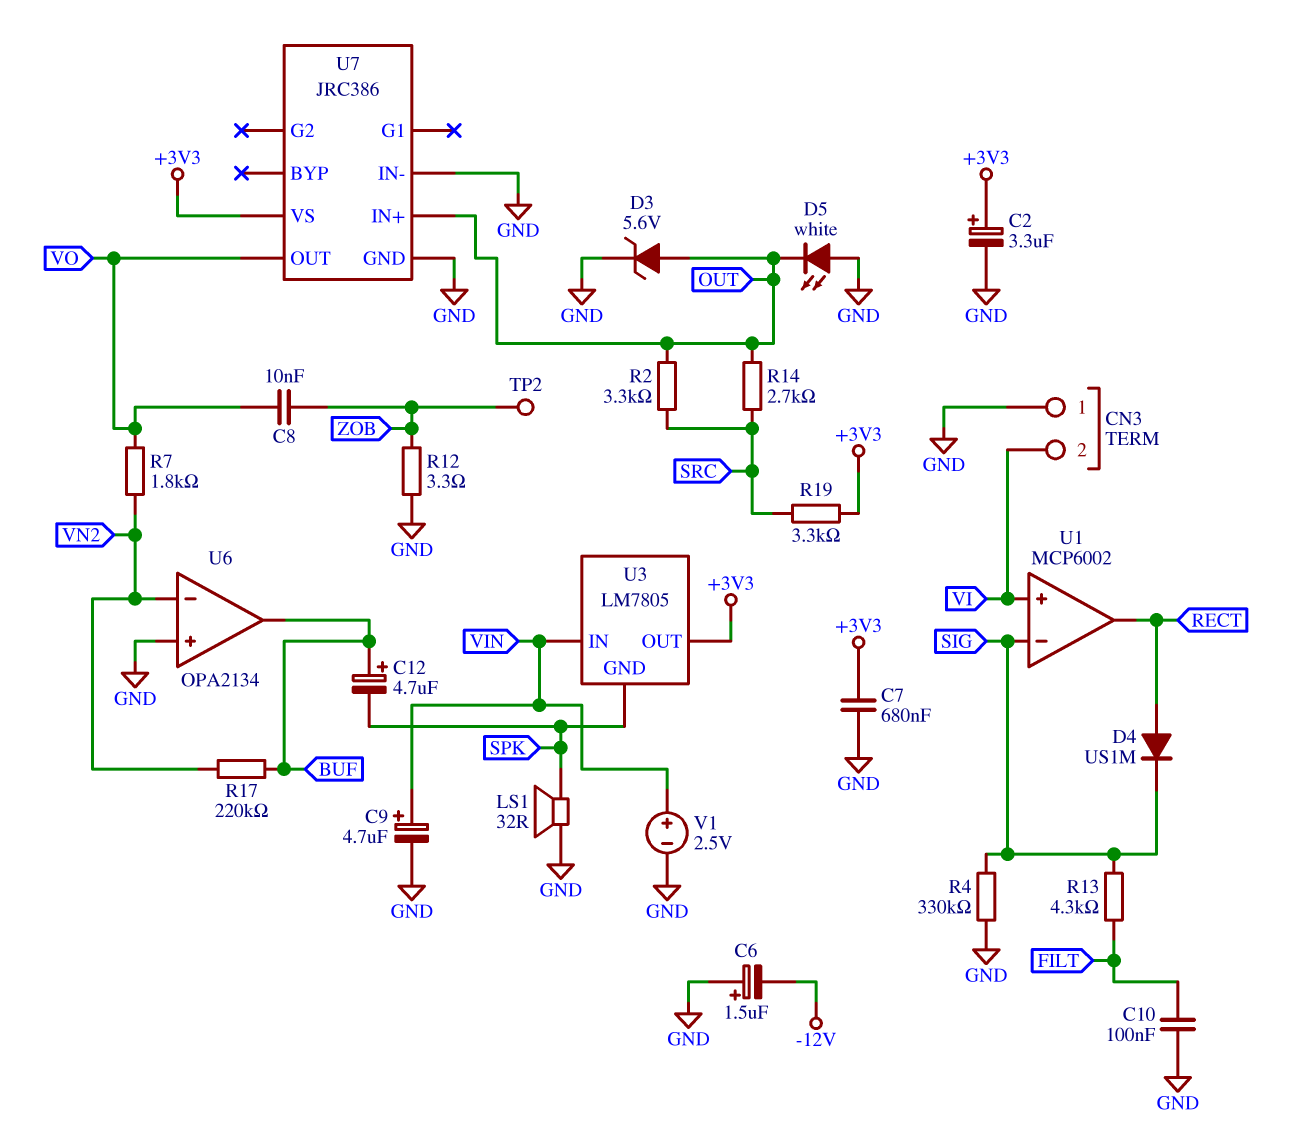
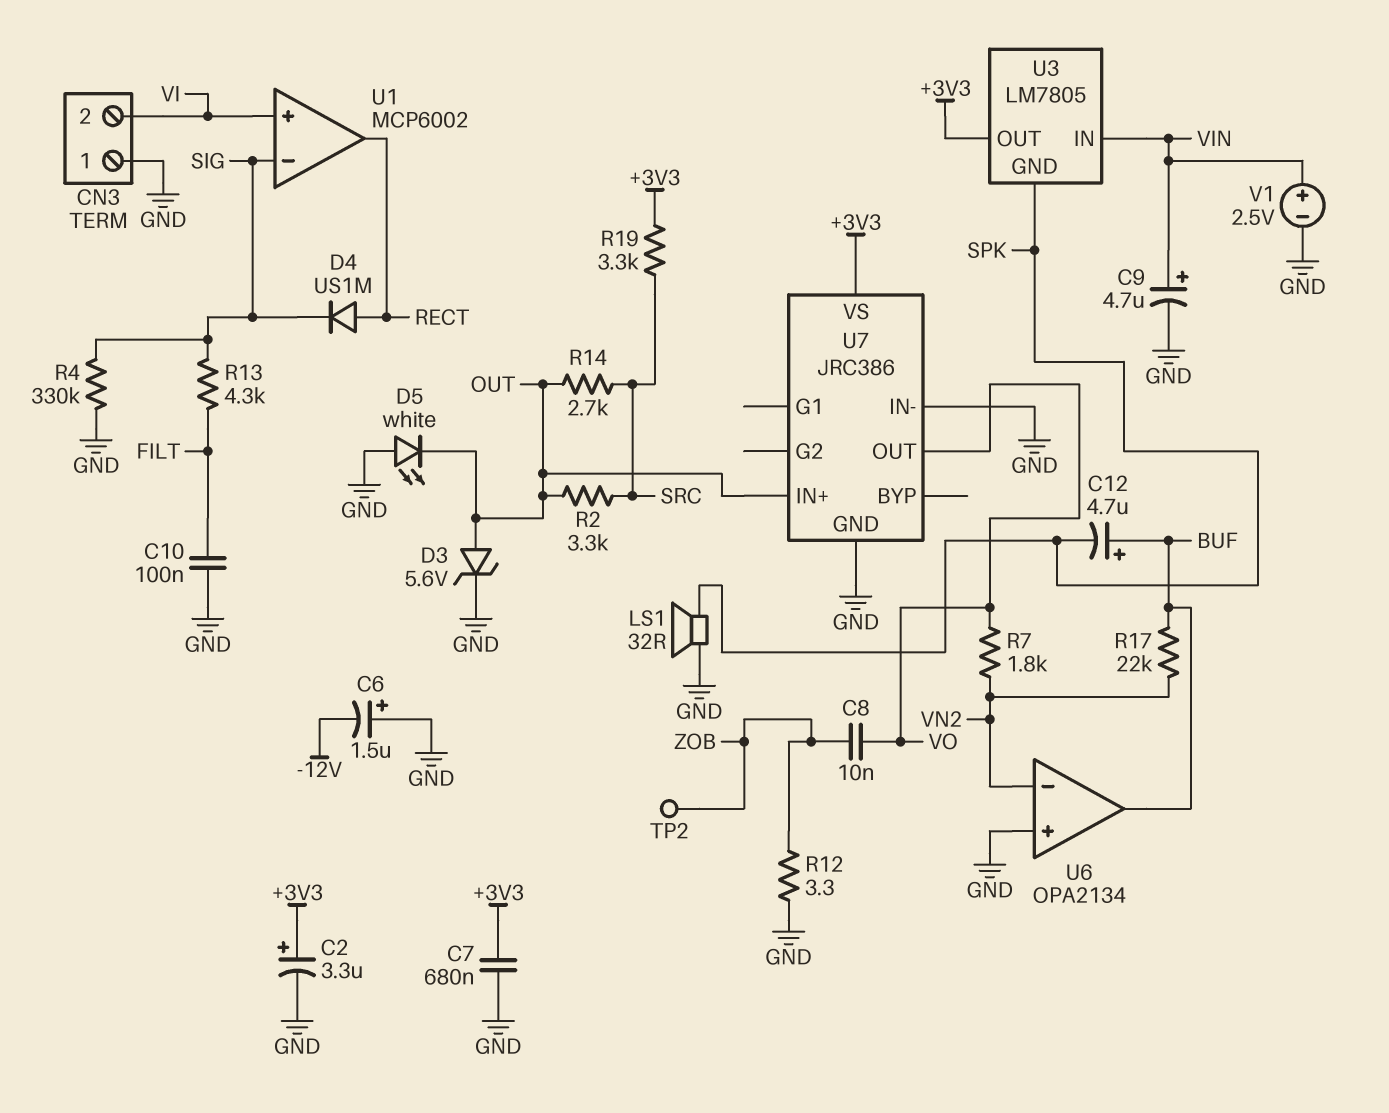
R17: 220k (BUF, VN2) -> 22k (BUF, VN2)

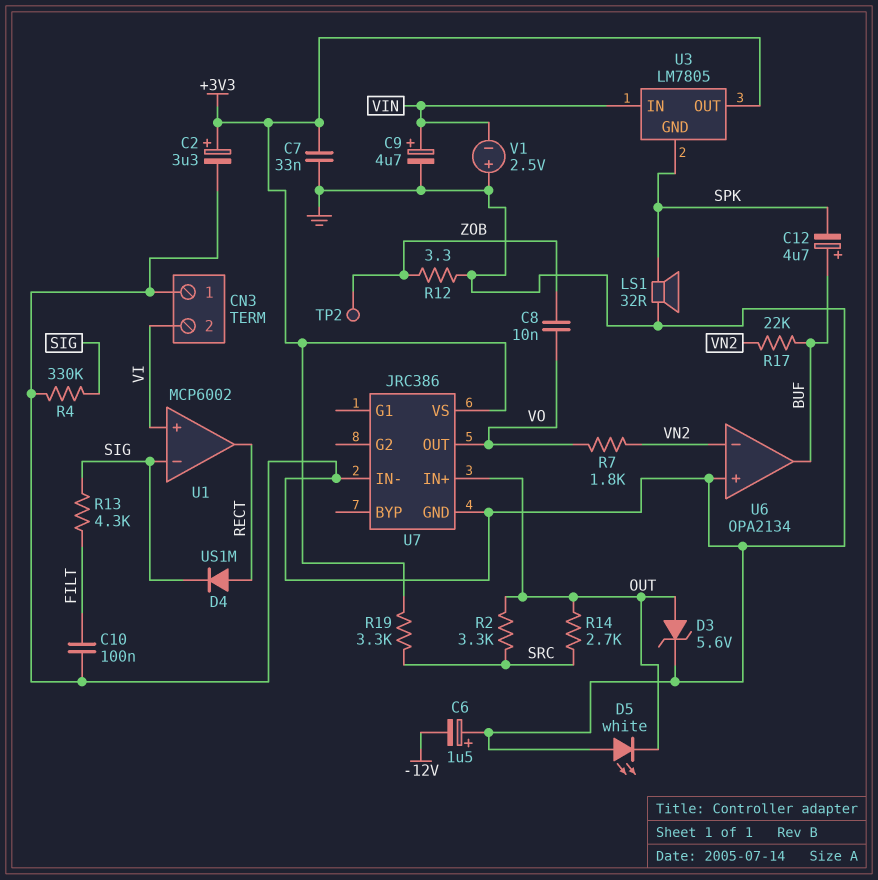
C7: 680nF (+3V3, GND) -> 33nF (+3V3, GND)
V1: 2.5V (plus VIN, minus GND) -> 2.5V (plus GND, minus VIN)

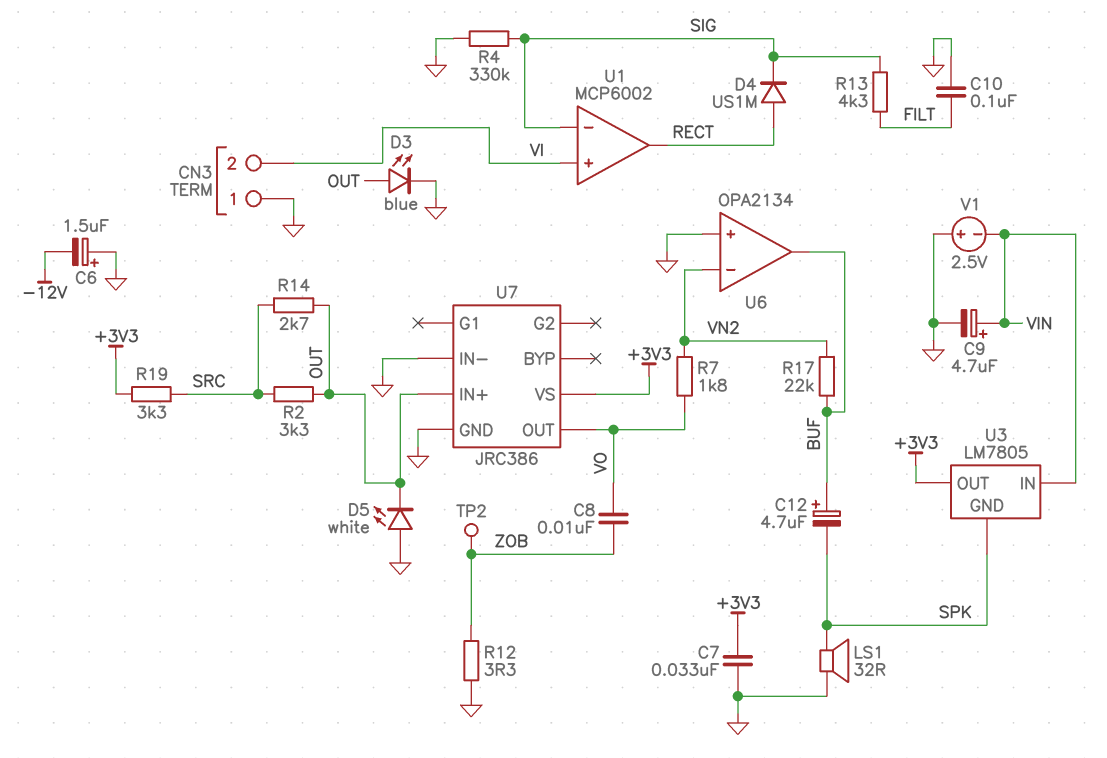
C2: 3.3uF (plus +3V3, minus GND) -> none
D3: zener 5.6V (A OUT, K GND) -> LED blue (A OUT, K GND)

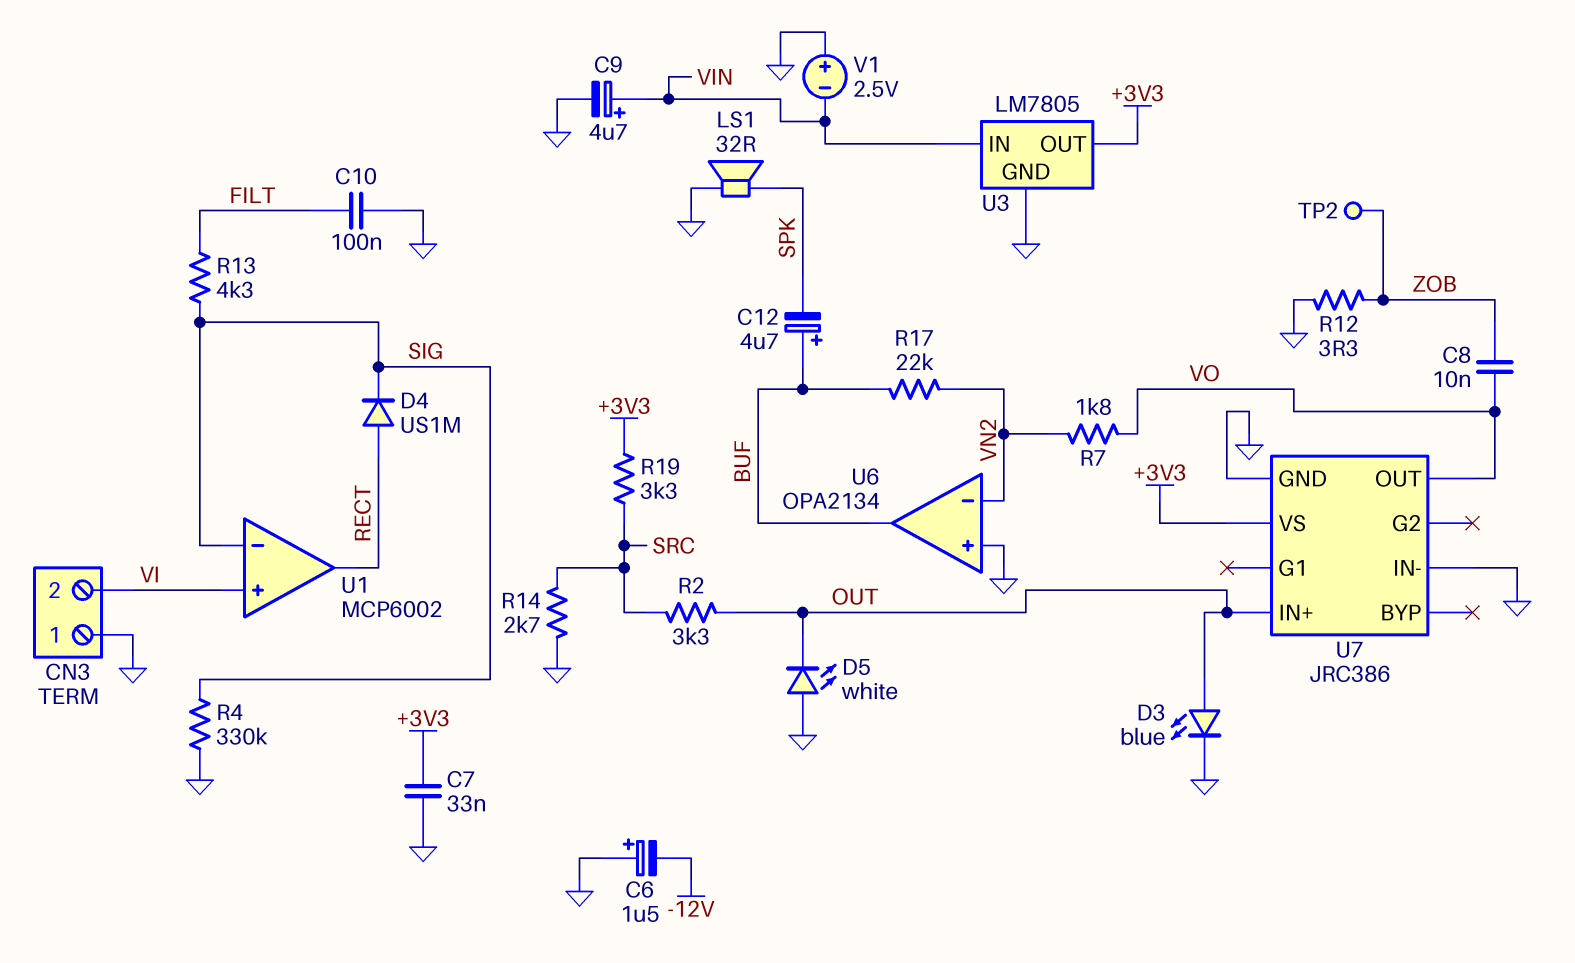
R14: 2.7k (OUT, SRC) -> 2.7k (GND, SRC)
U3 pin GND: SPK -> GND

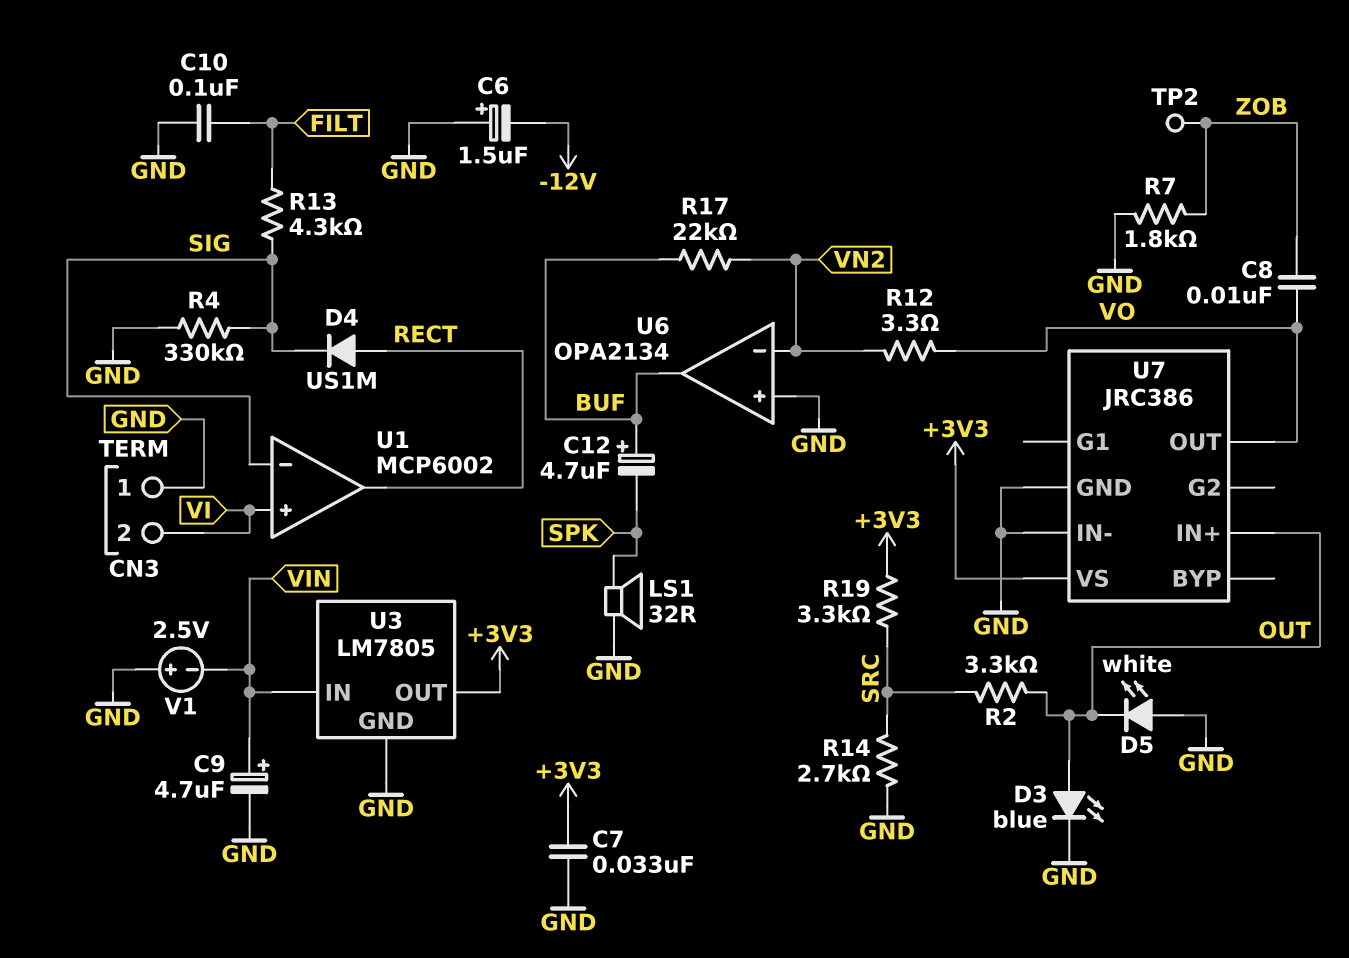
R7: 1.8k (VN2, VO) -> 1.8k (GND, ZOB)
R12: 3.3 (GND, ZOB) -> 3.3 (VN2, VO)

